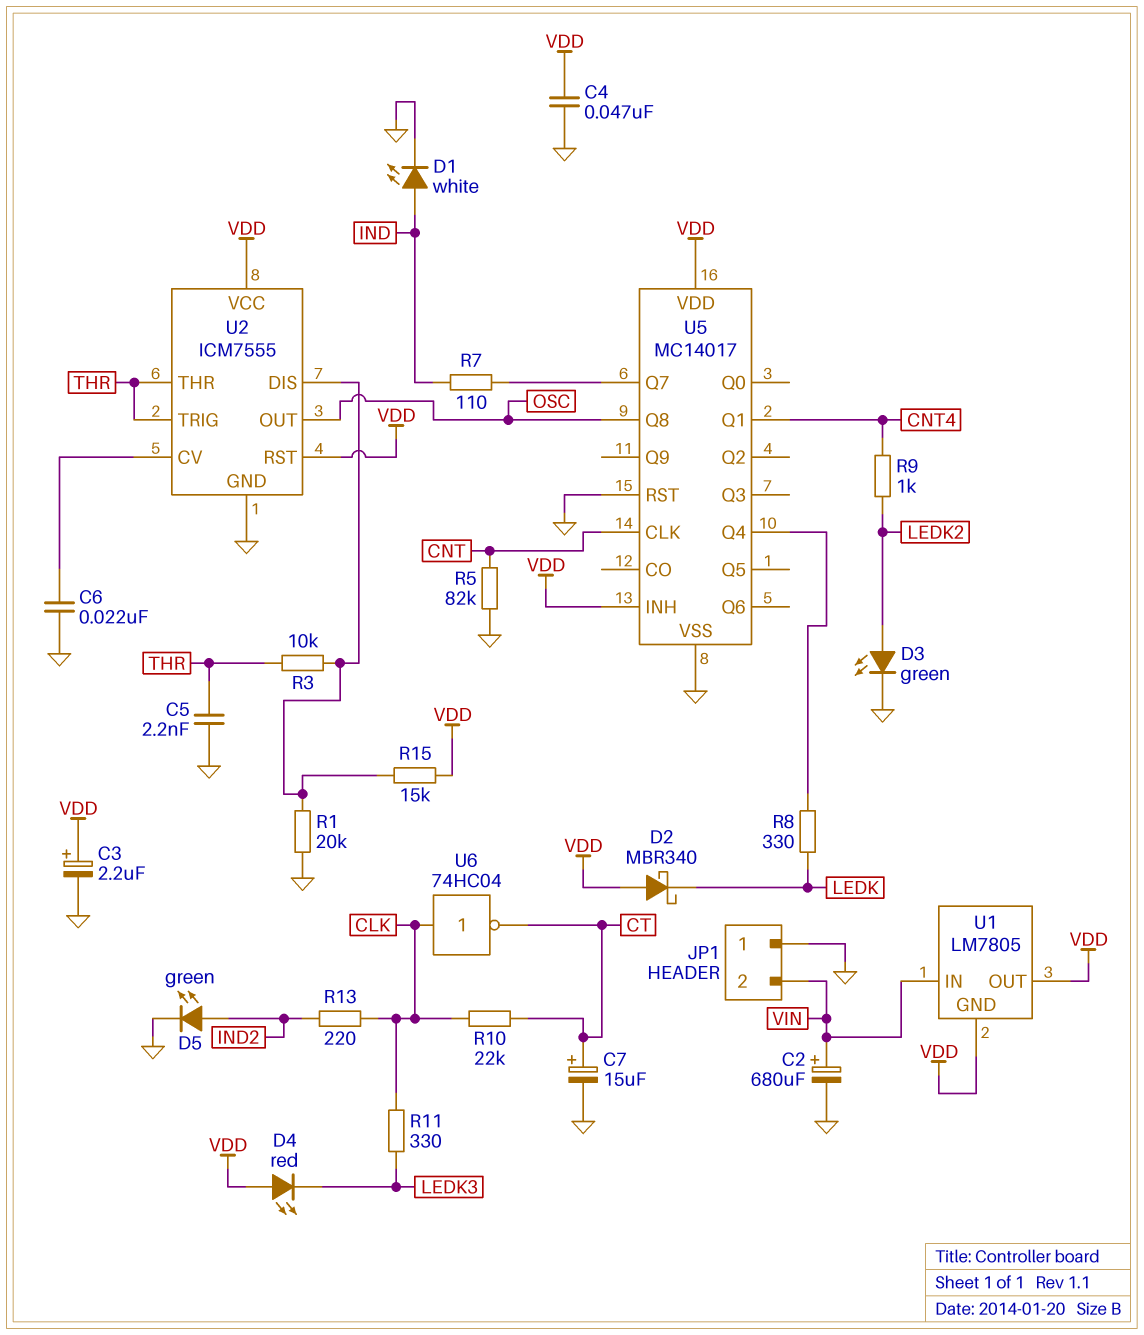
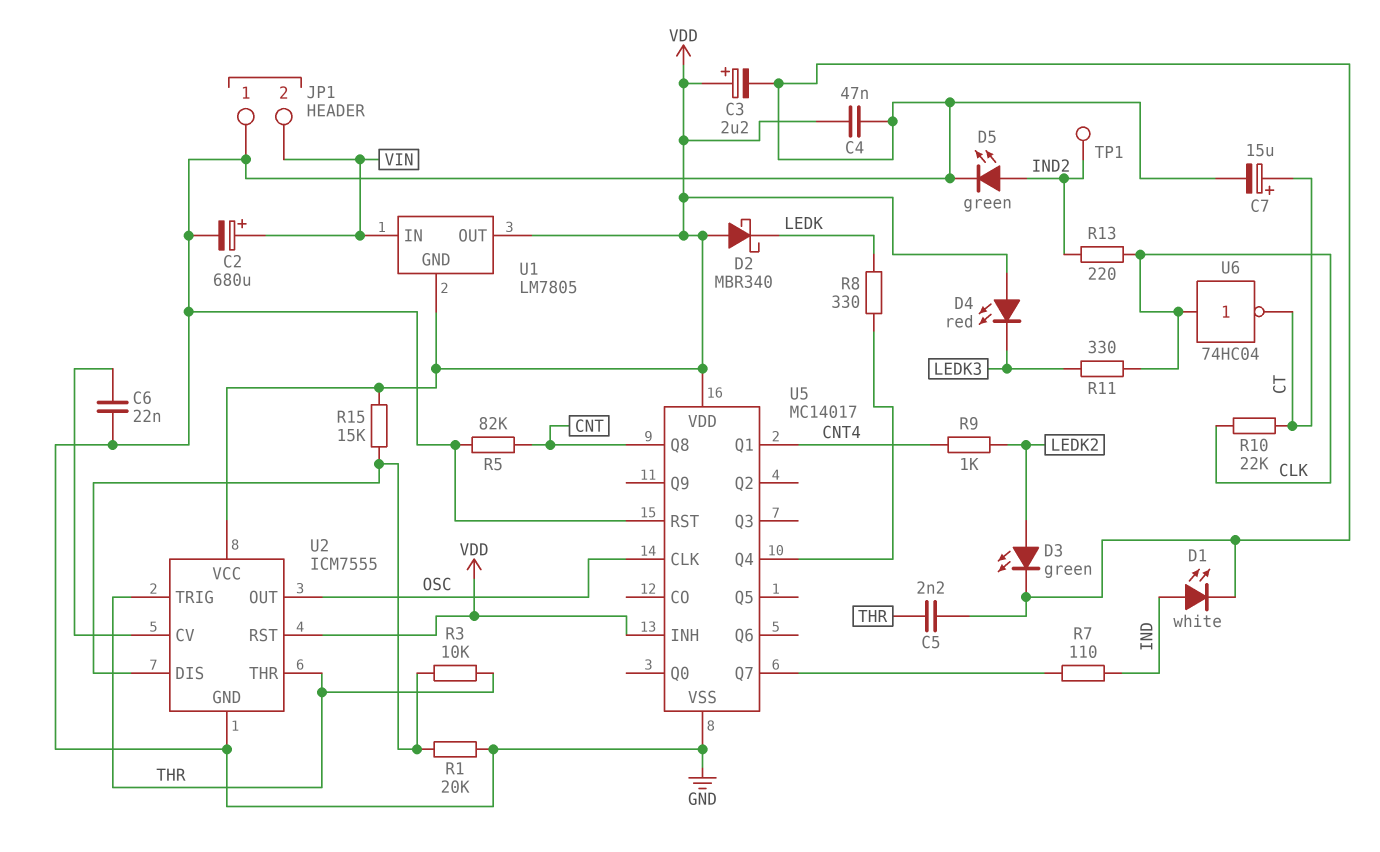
TP1: none -> test point (IND2)
U5 pin CLK: CNT -> OSC
U5 pin Q8: OSC -> CNT

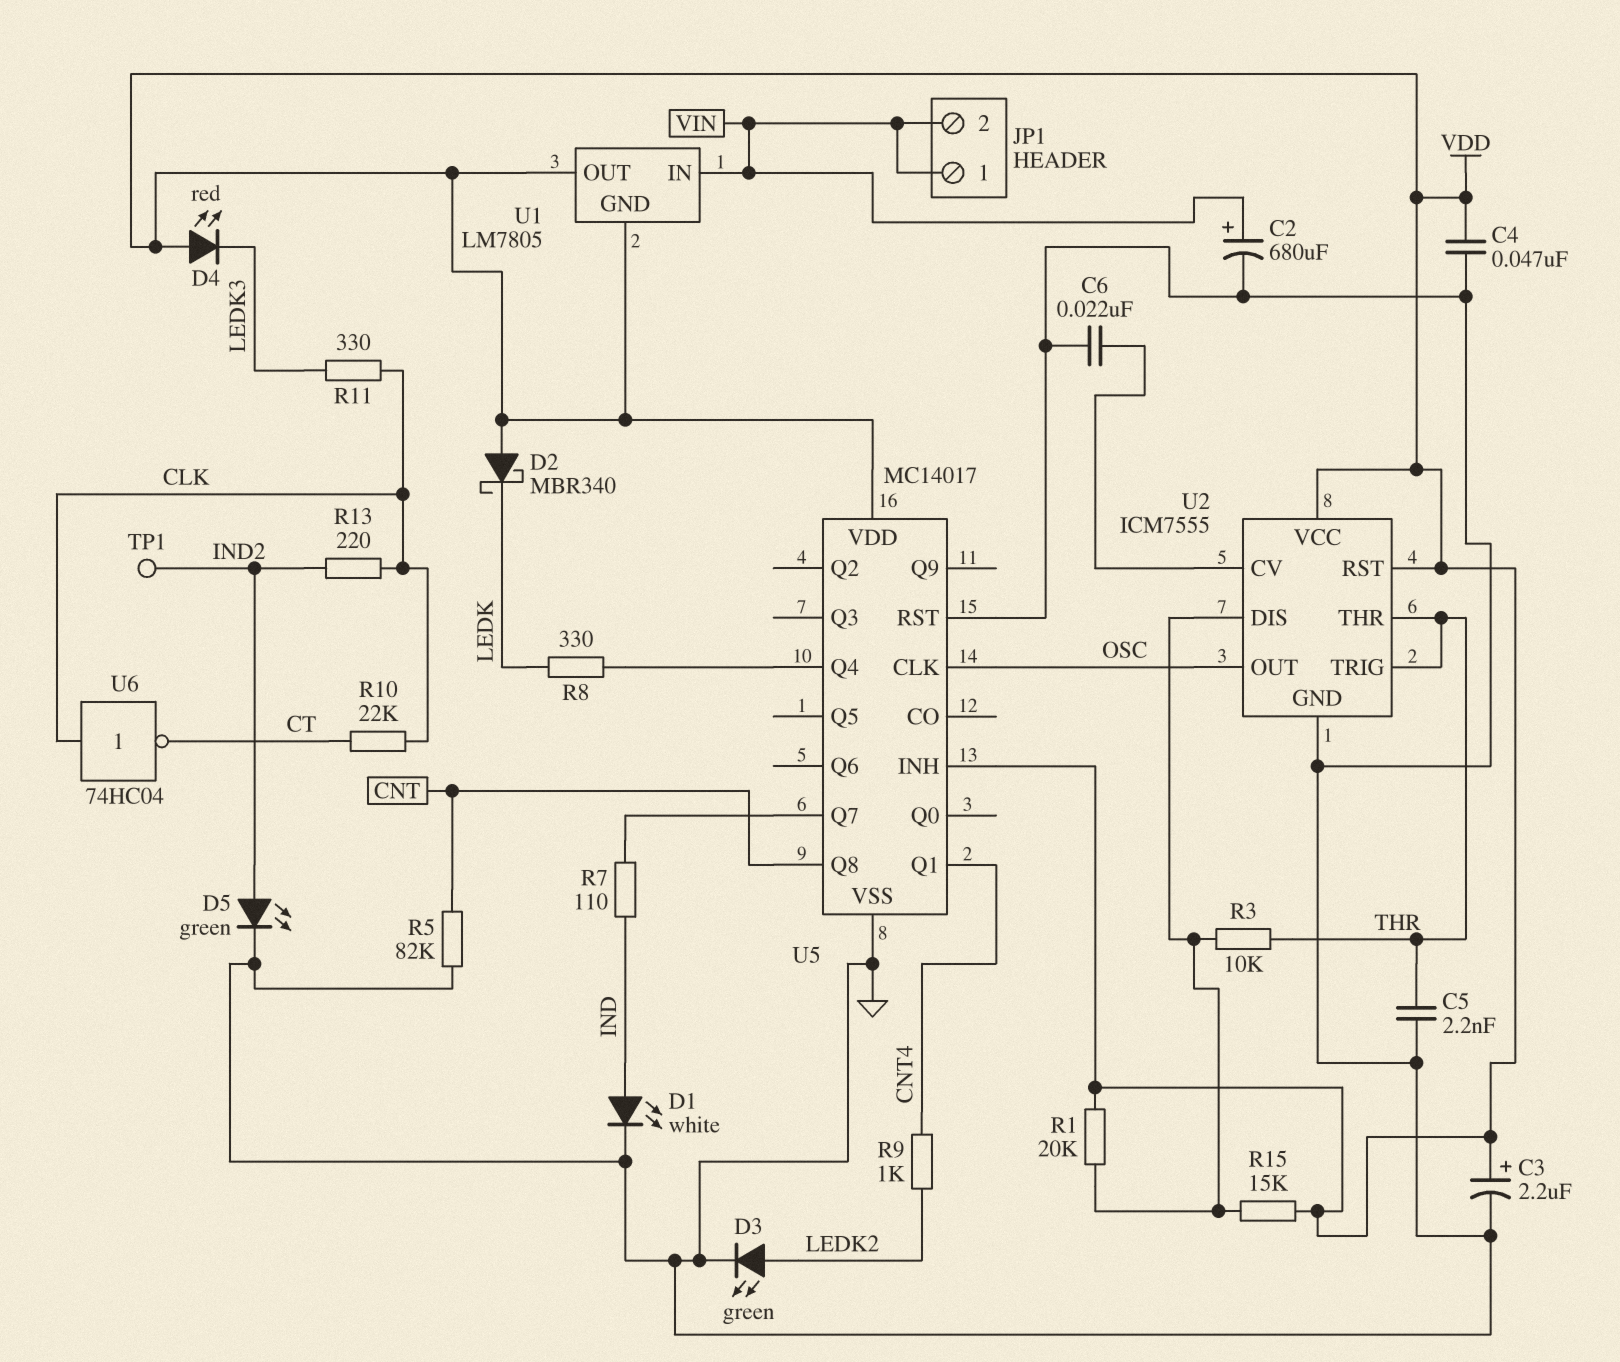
C7: 15uF (plus CT, minus GND) -> none
JP1 pin 1: GND -> VIN
R1: 20k (GND, U2/DIS) -> 20k (U2/DIS, VDD)

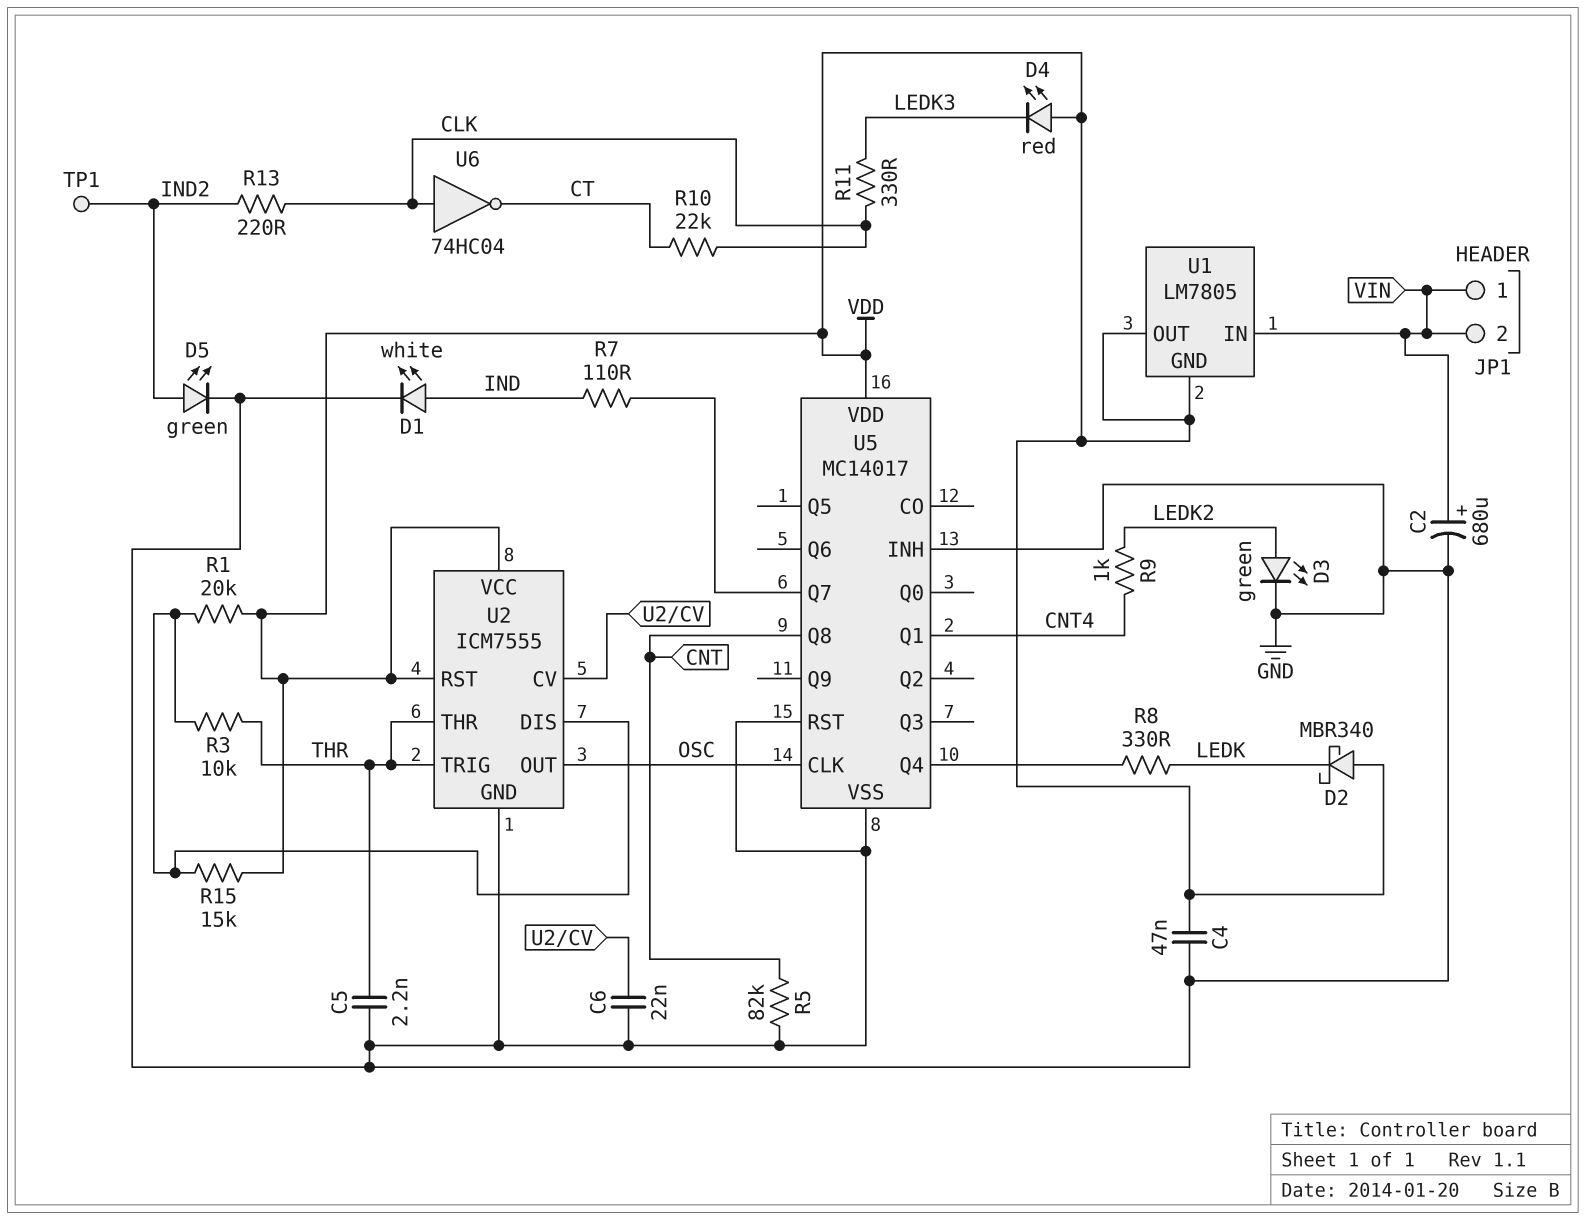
C3: 2.2uF (plus VDD, minus GND) -> none
U5 pin INH: VDD -> GND

